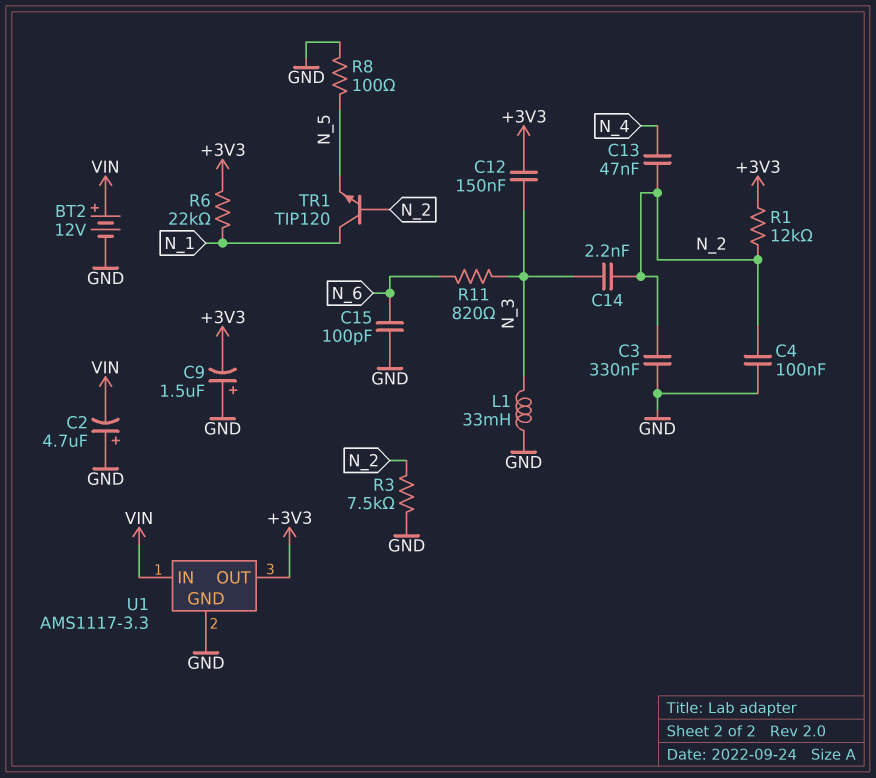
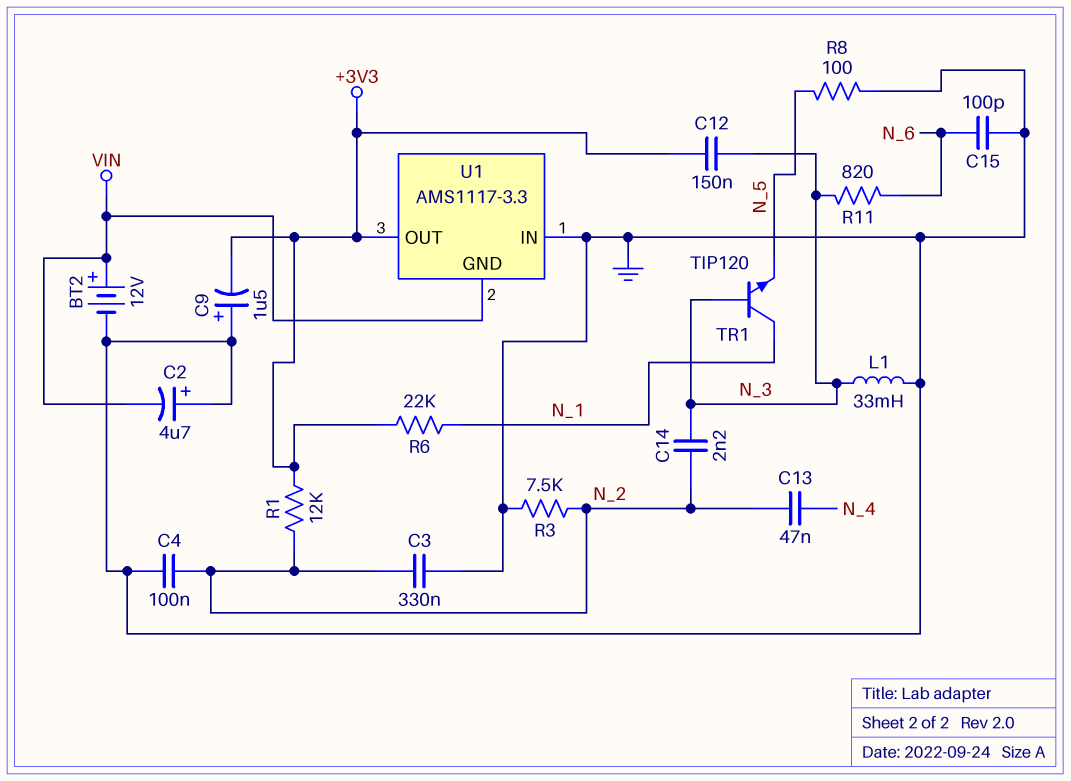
TR1: NPN TIP120 (B N_2, C N_1, E N_5) -> NPN TIP120 (B N_3, C N_1, E N_5)
U1 pin GND: GND -> VIN
U1 pin IN: VIN -> GND

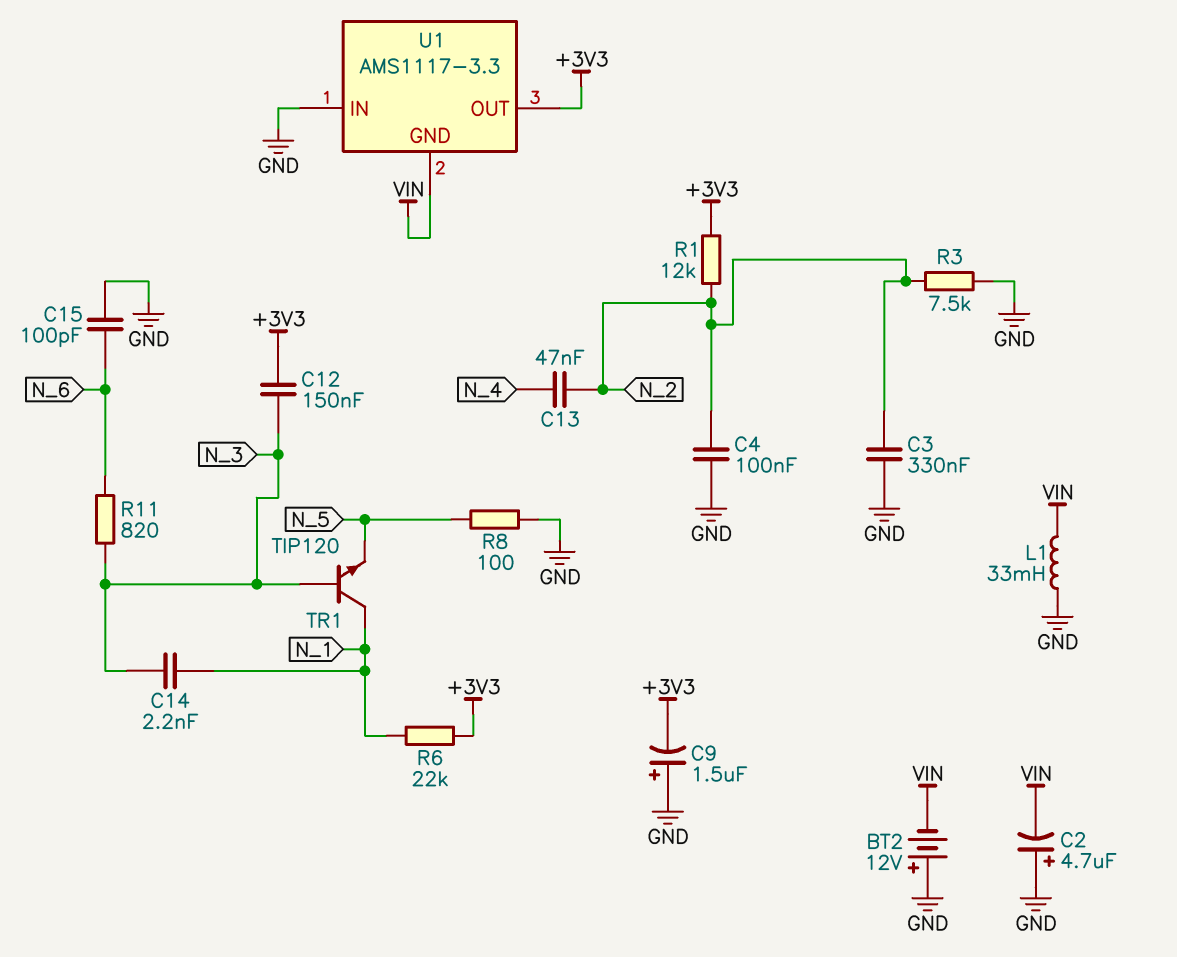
BT2: 12V (plus VIN, minus GND) -> 12V (plus GND, minus VIN)
C14: 2.2nF (N_2, N_3) -> 2.2nF (N_1, N_3)
L1: 33mH (GND, N_3) -> 33mH (GND, VIN)

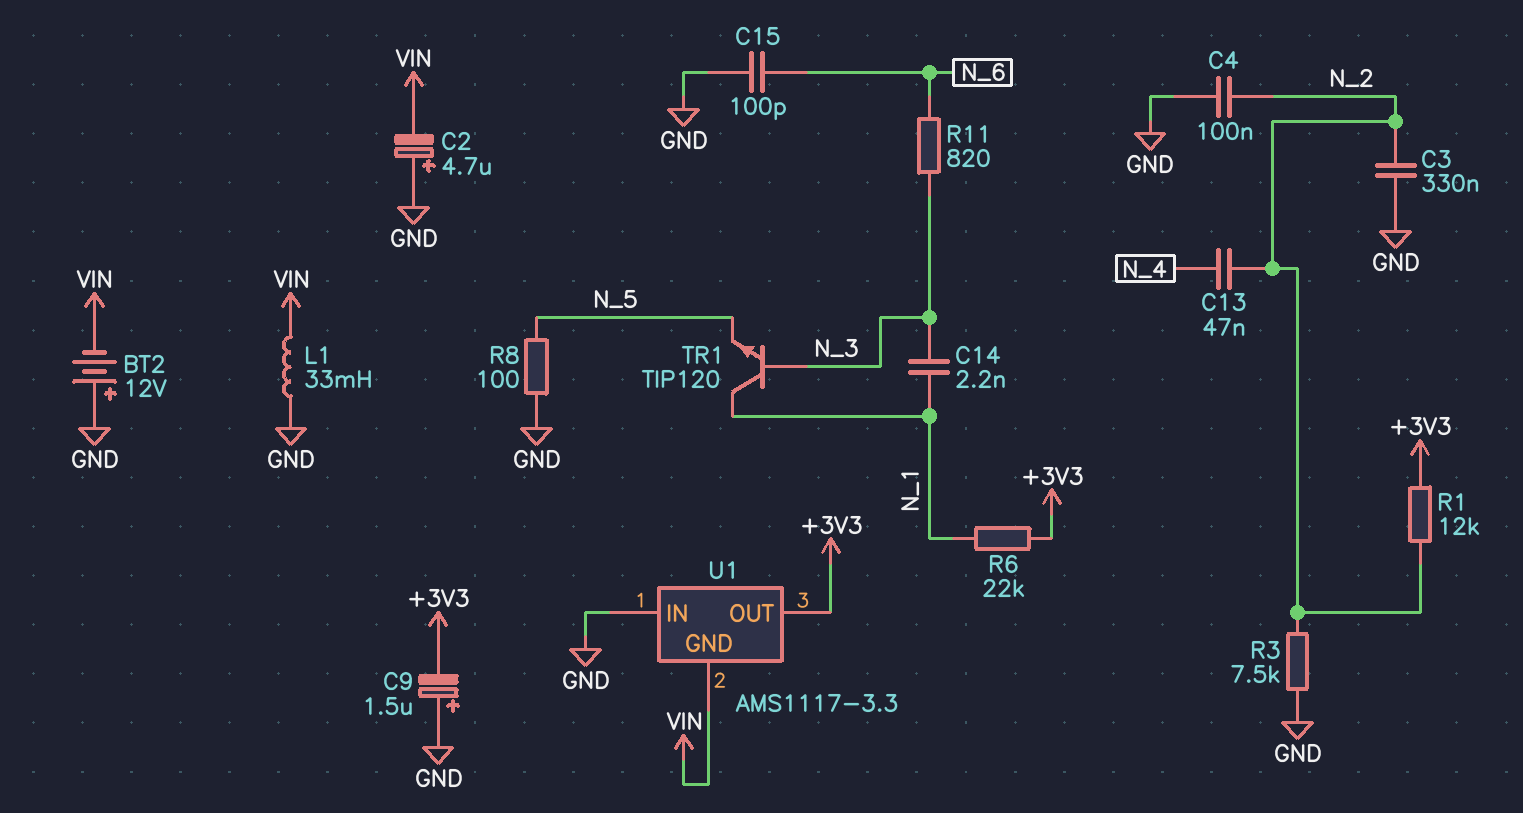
C12: 150nF (+3V3, N_3) -> none

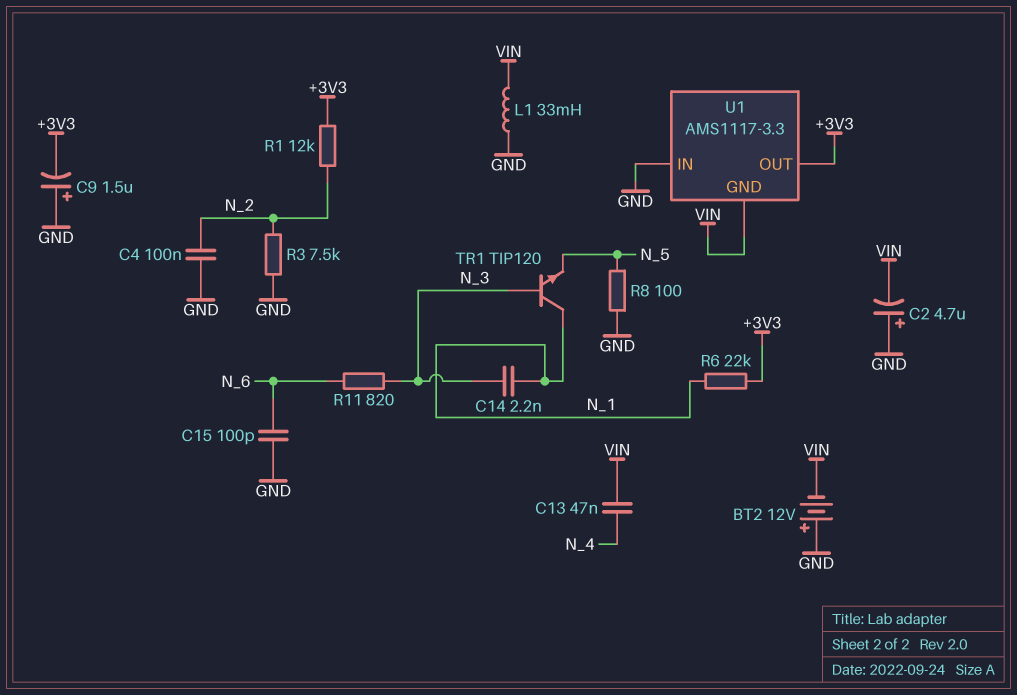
C3: 330nF (GND, N_2) -> none
C13: 47nF (N_2, N_4) -> 47nF (N_4, VIN)

